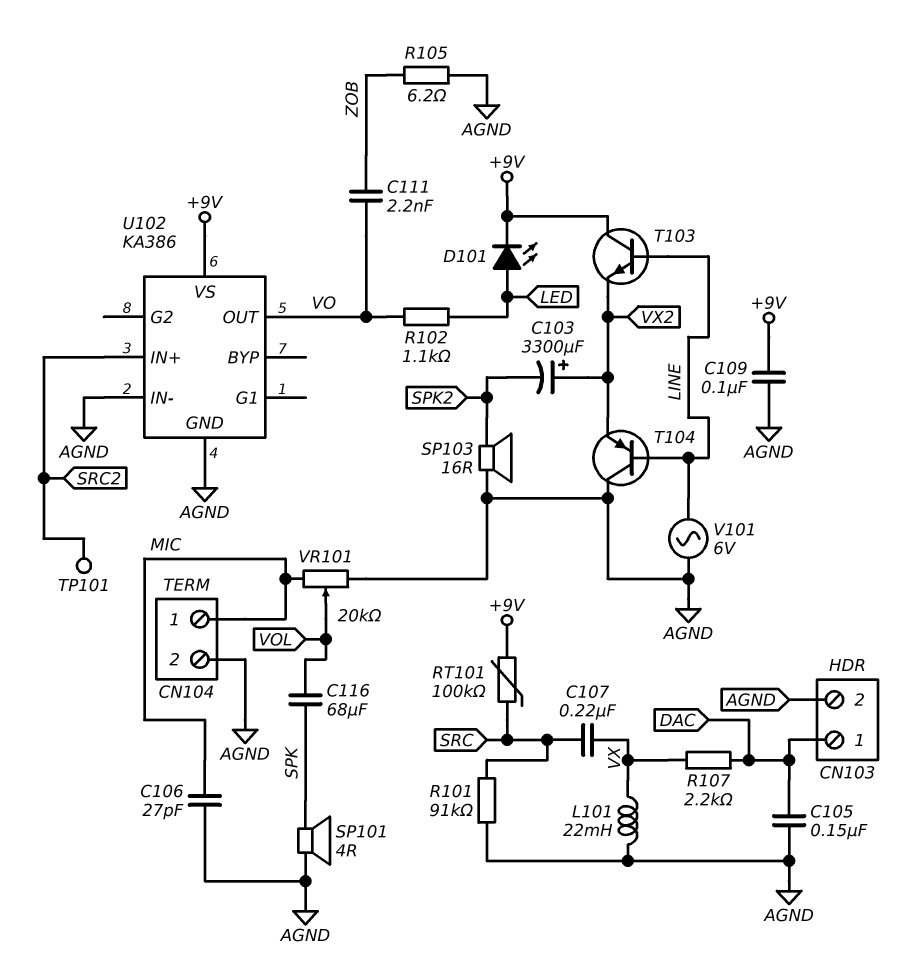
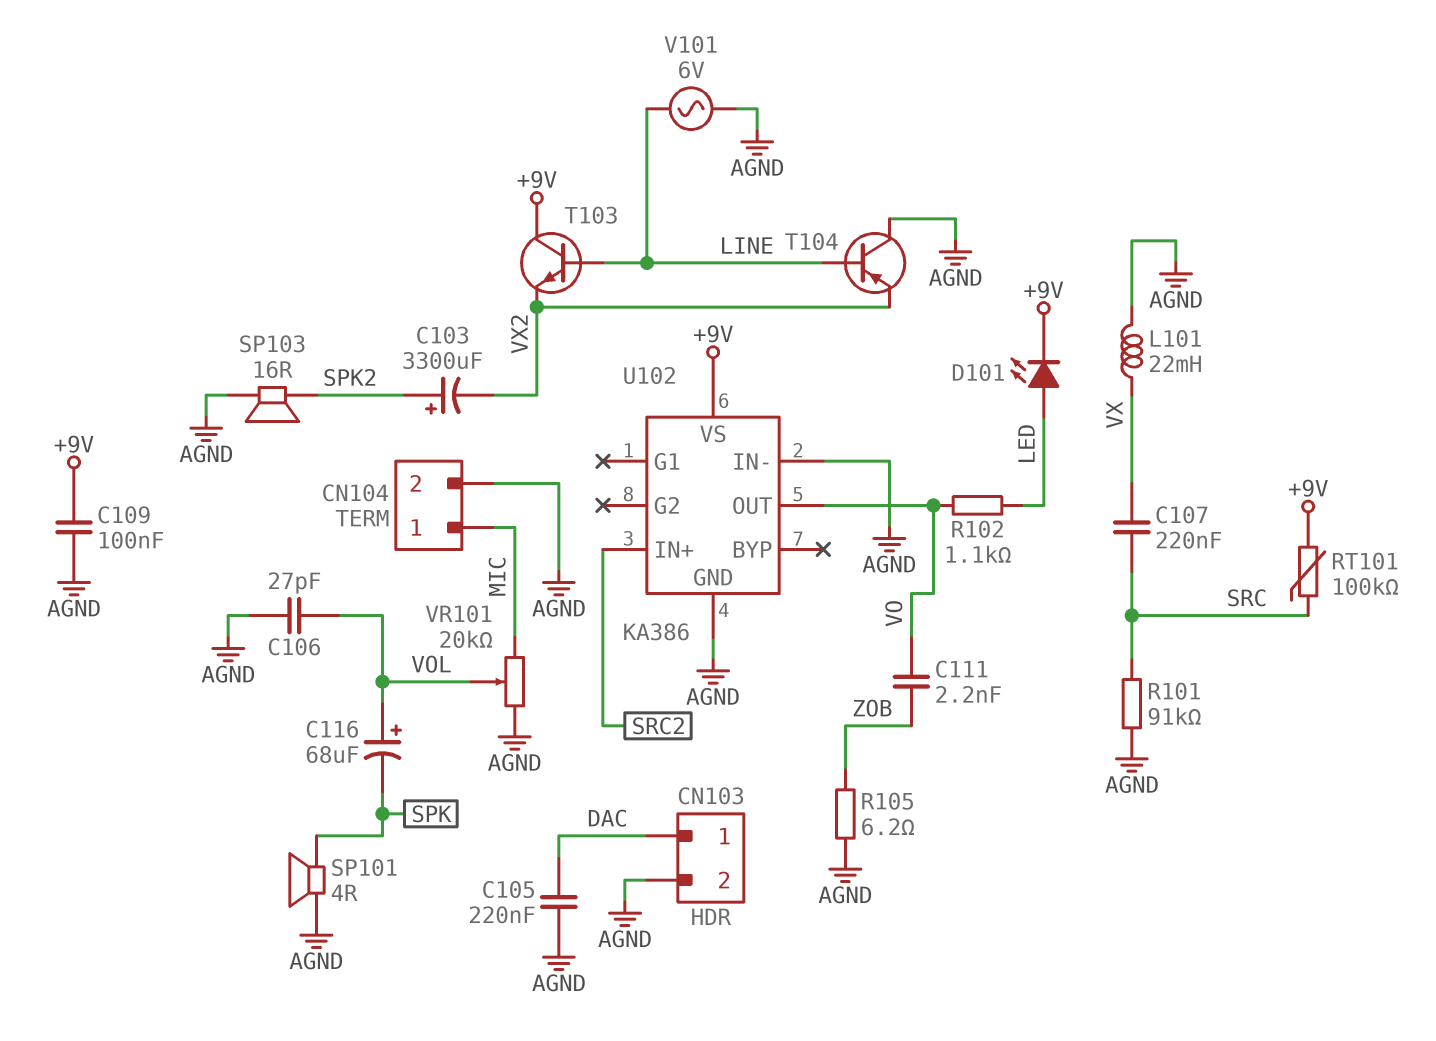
C103: 3300uF (plus VX2, minus SPK2) -> 3300uF (plus SPK2, minus VX2)
C105: 150nF (AGND, DAC) -> 220nF (AGND, DAC)
C106: 27pF (AGND, MIC) -> 27pF (AGND, VOL)
C116: 68uF (SPK, VOL) -> 68uF (plus VOL, minus SPK)
R107: 2.2k (DAC, VX) -> none
TP101: test point (SRC2) -> none

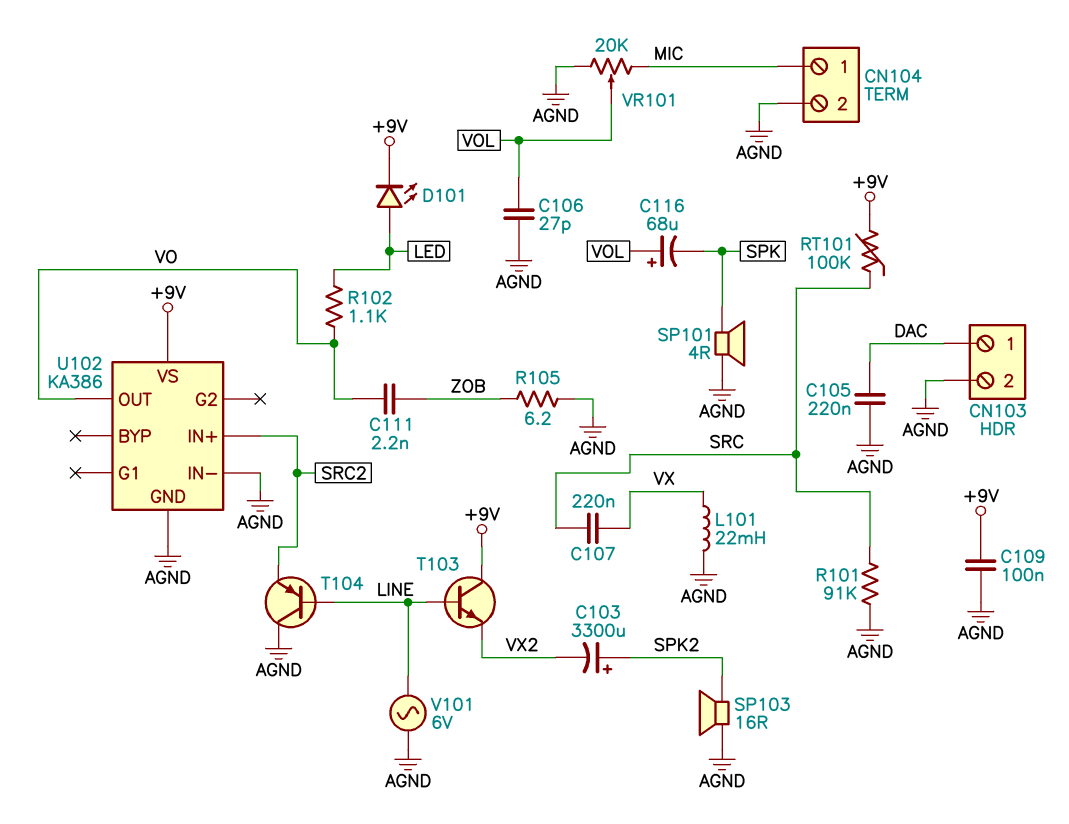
T104: PNP (B LINE, C AGND, E VX2) -> PNP (B LINE, C AGND, E SRC2)

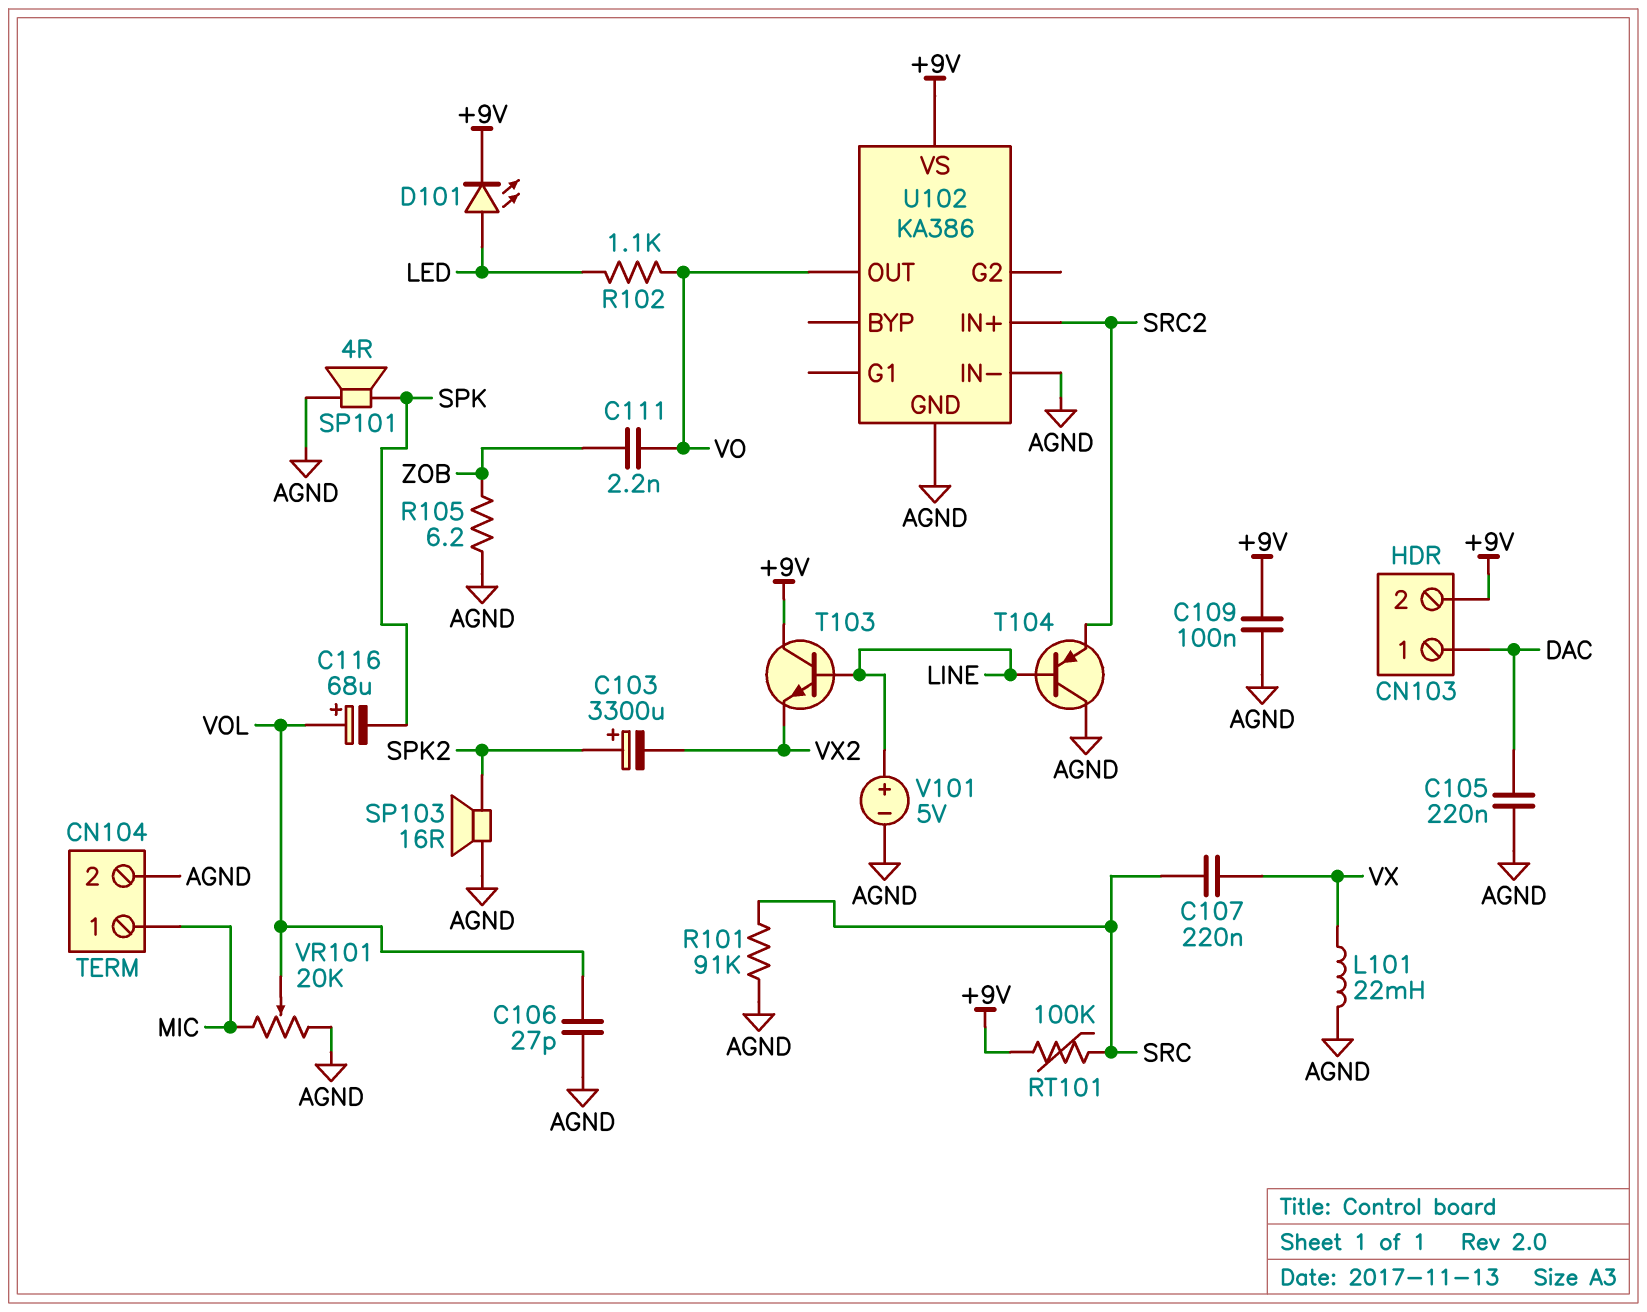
CN103 pin 2: AGND -> +9V
V101: AC 6V (AGND, LINE) -> 5V (plus LINE, minus AGND)

